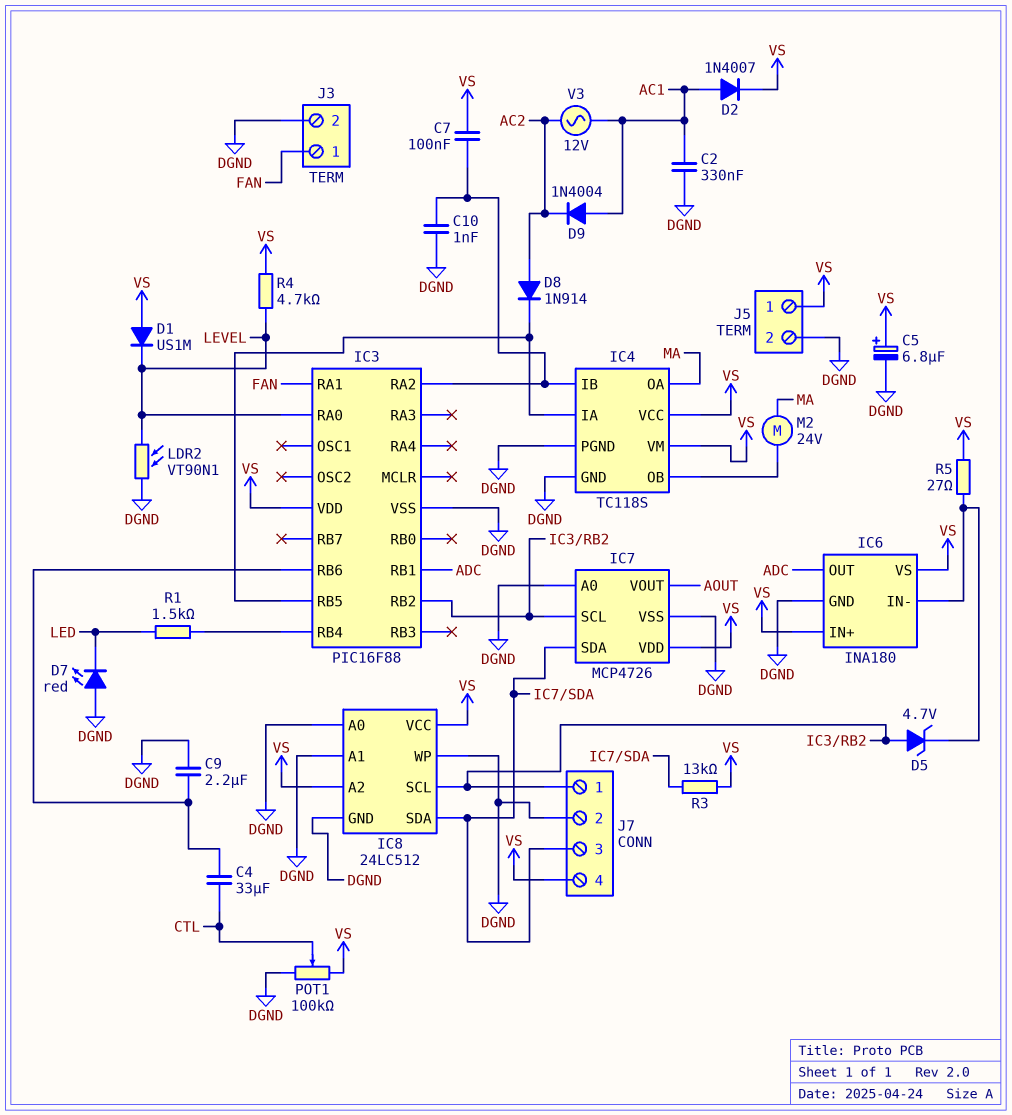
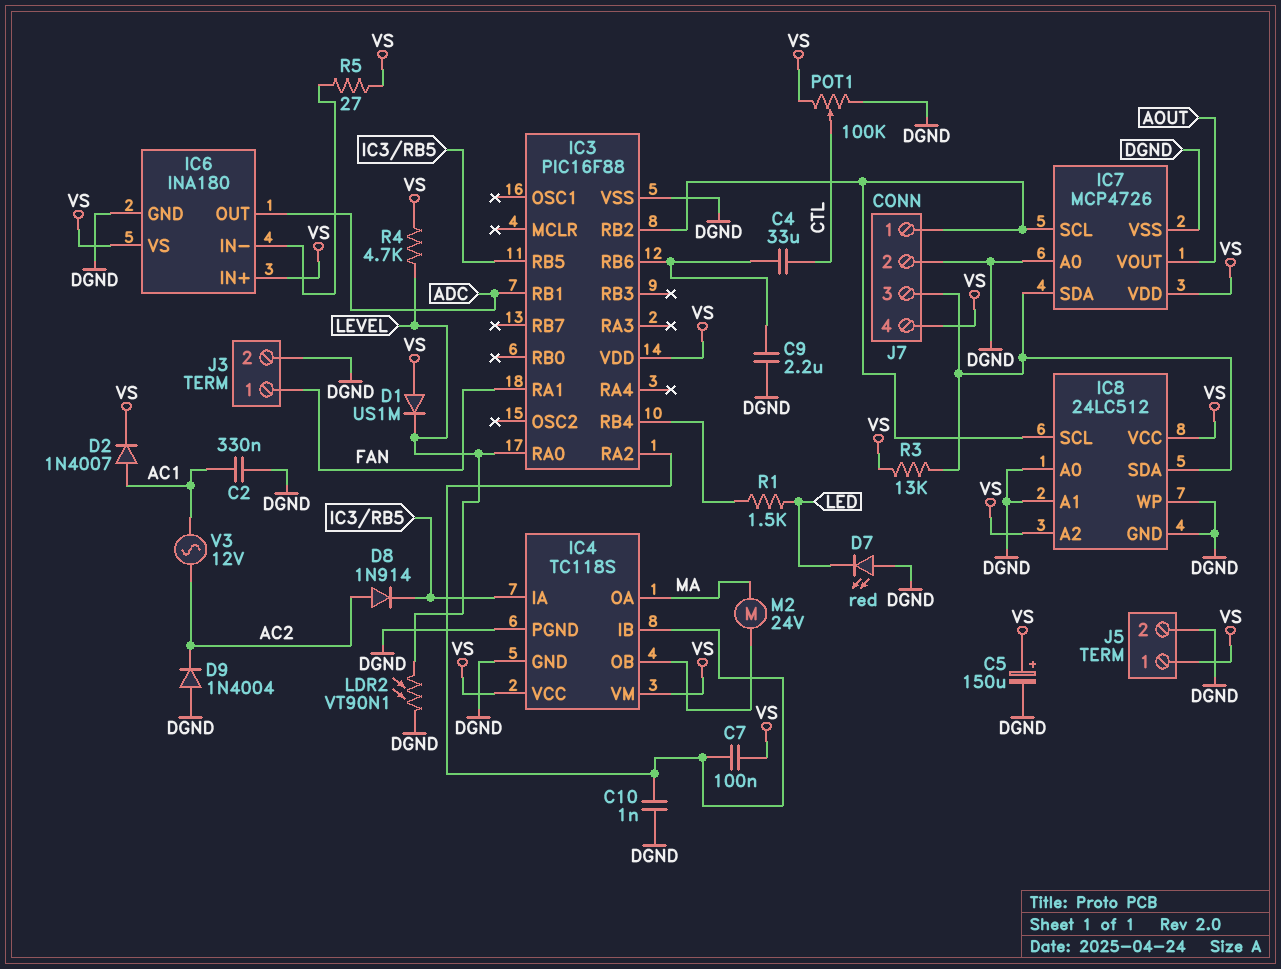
C5: 6.8uF (plus VS, minus DGND) -> 150uF (plus VS, minus DGND)
D5: zener 4.7V (A IC3/RB2, K IC6/IN-) -> none
D9: diode 1N4004 (A AC1, K AC2) -> diode 1N4004 (A DGND, K AC2)

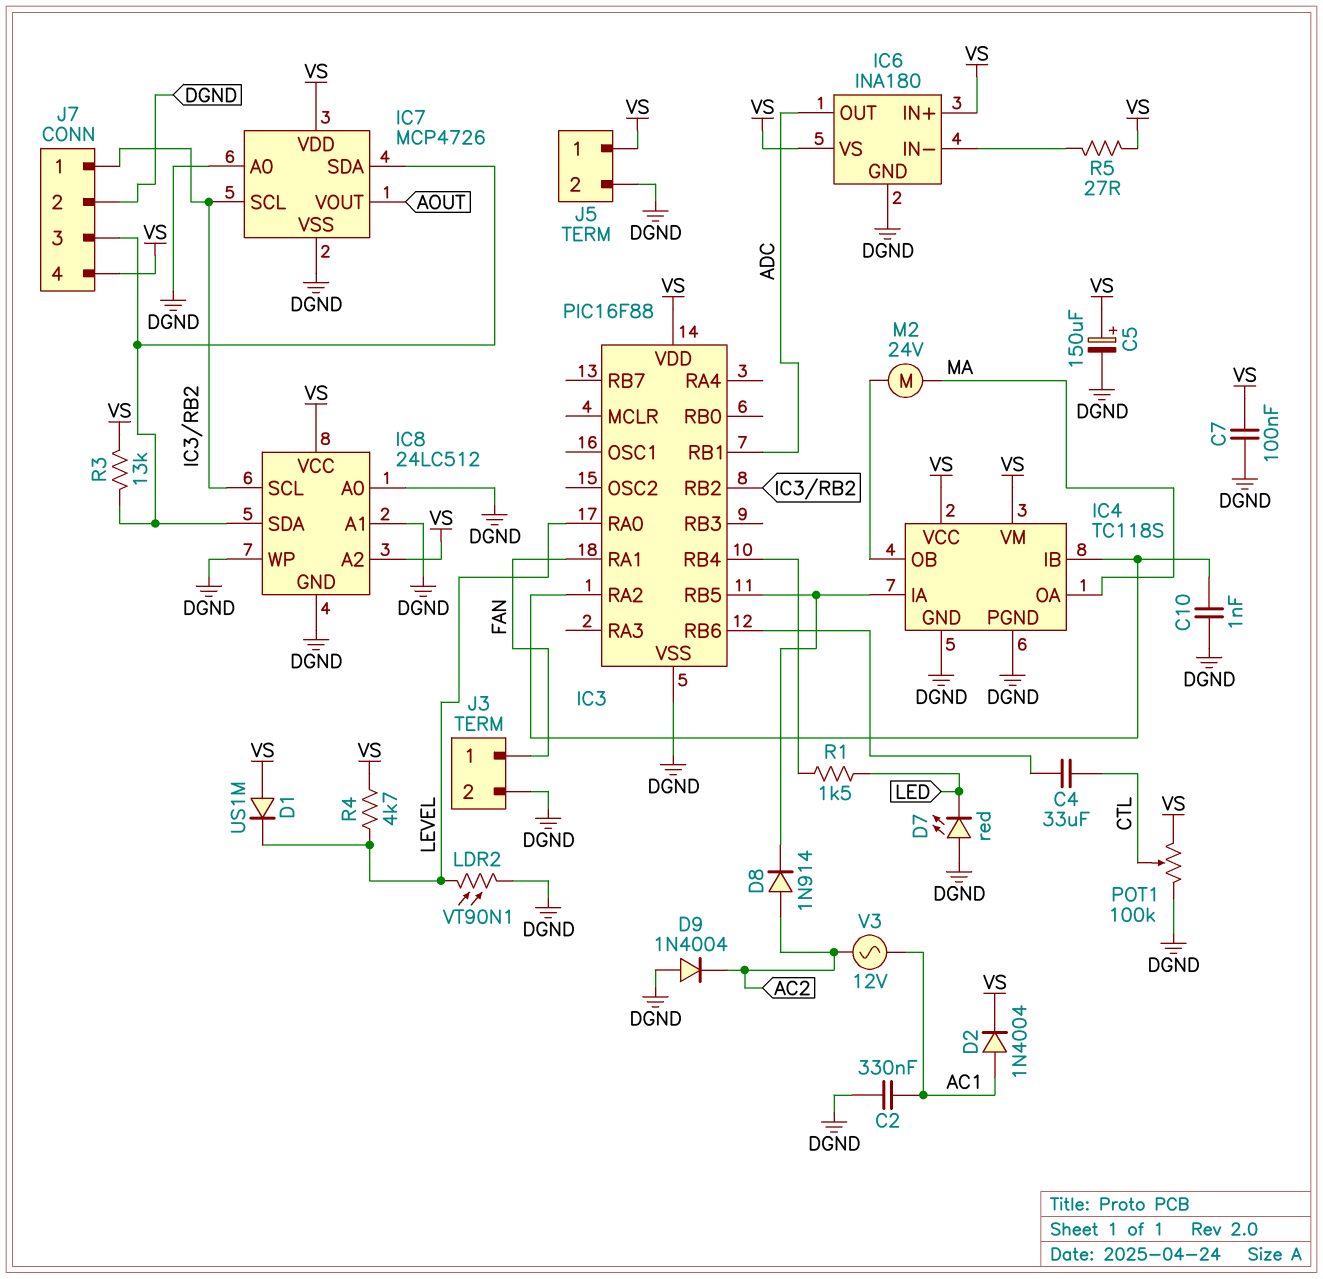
C7: 100nF (IC3/RA2, VS) -> 100nF (DGND, VS)
C9: 2.2uF (DGND, IC3/RB6) -> none
D2: diode 1N4007 (A AC1, K VS) -> diode 1N4004 (A AC1, K VS)

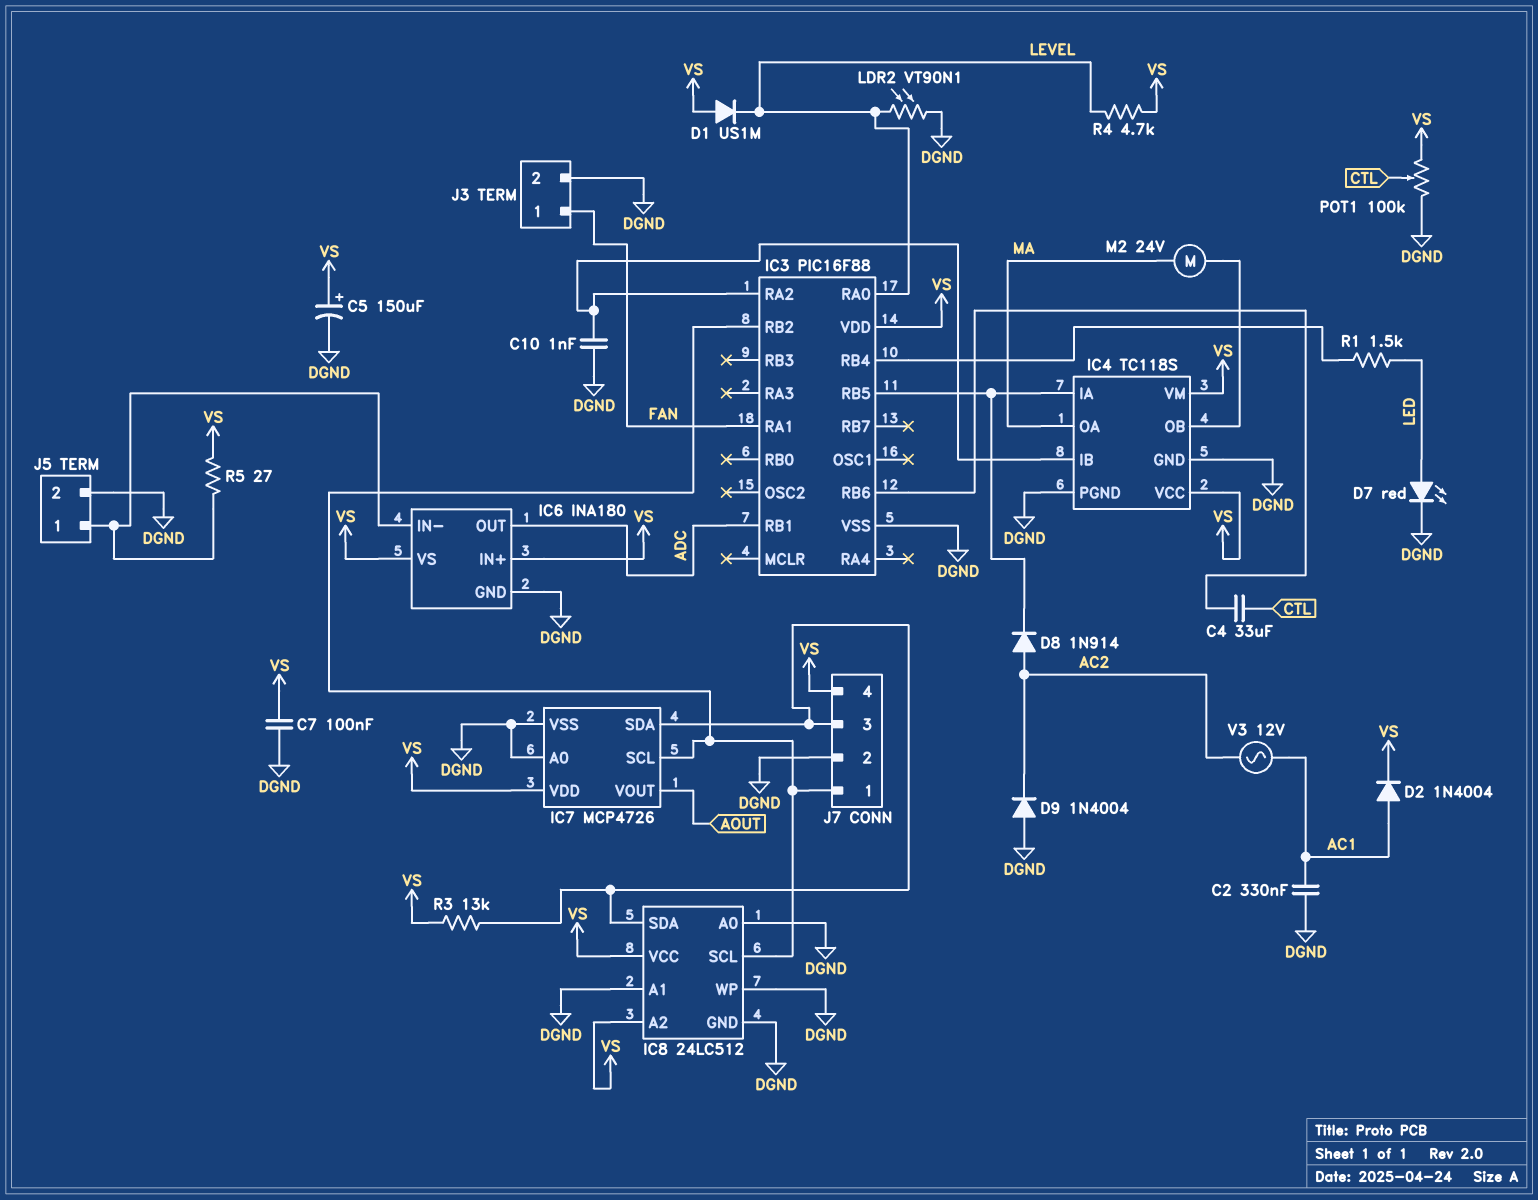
D7: LED red (A DGND, K LED) -> LED red (A LED, K DGND)
J5 pin 1: VS -> IC6/IN-

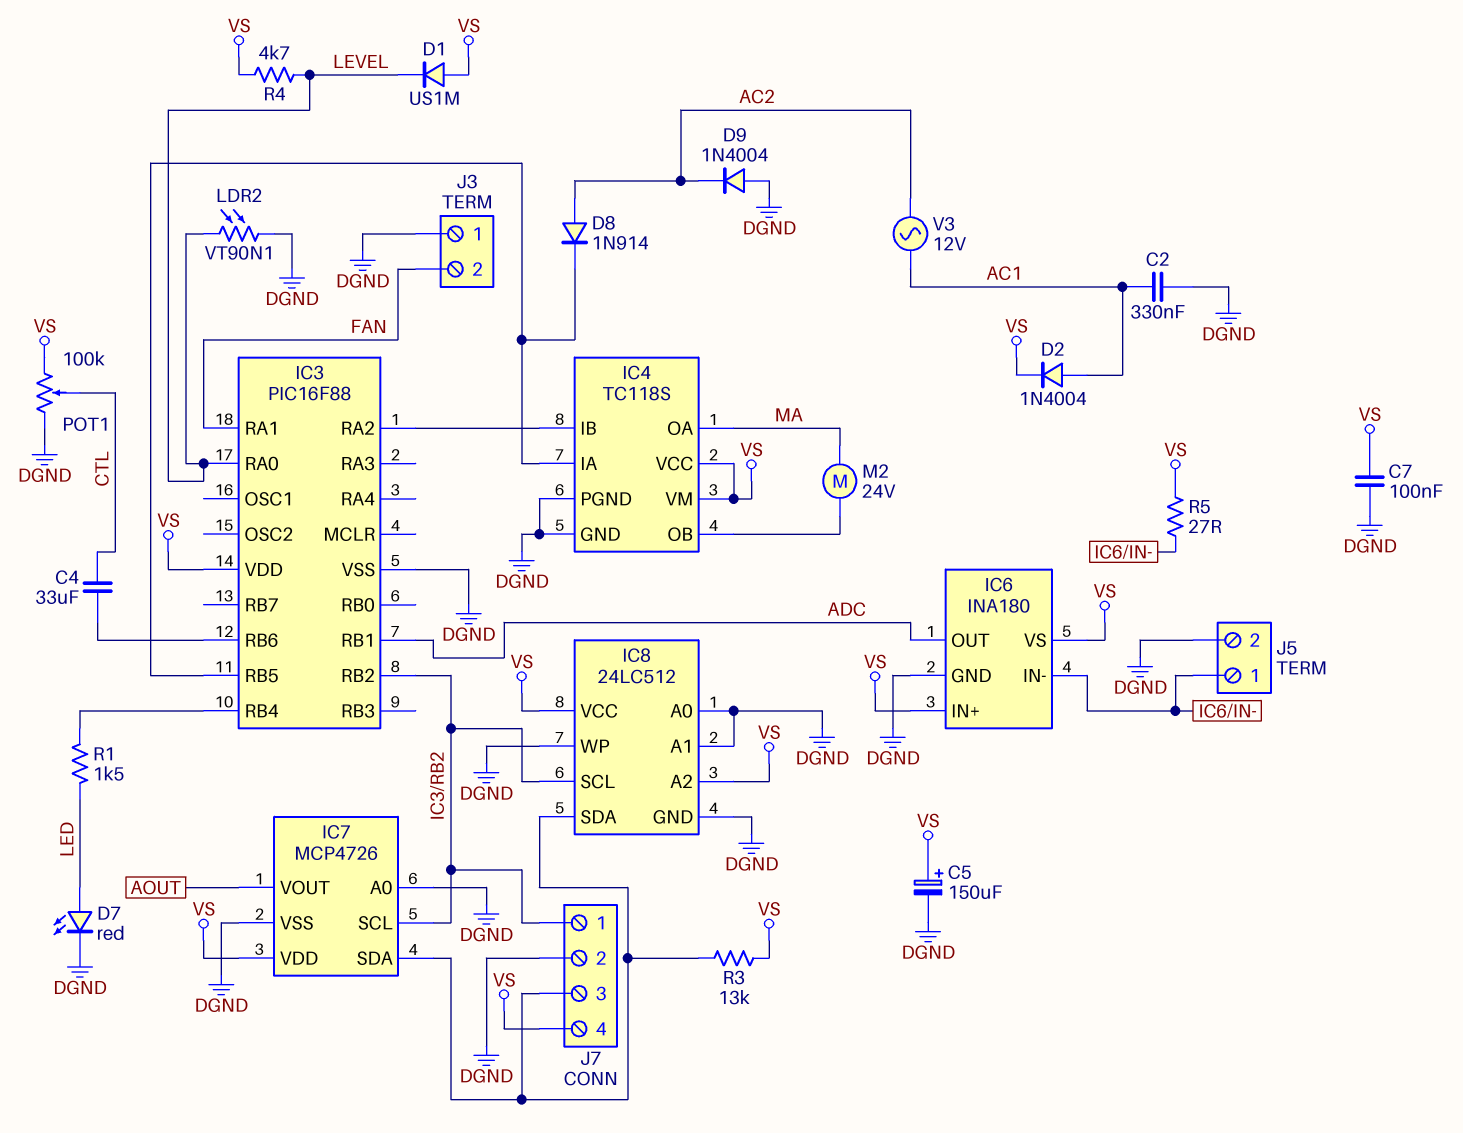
C10: 1nF (DGND, IC3/RA2) -> none
J3 pin 1: FAN -> DGND
J3 pin 2: DGND -> FAN

